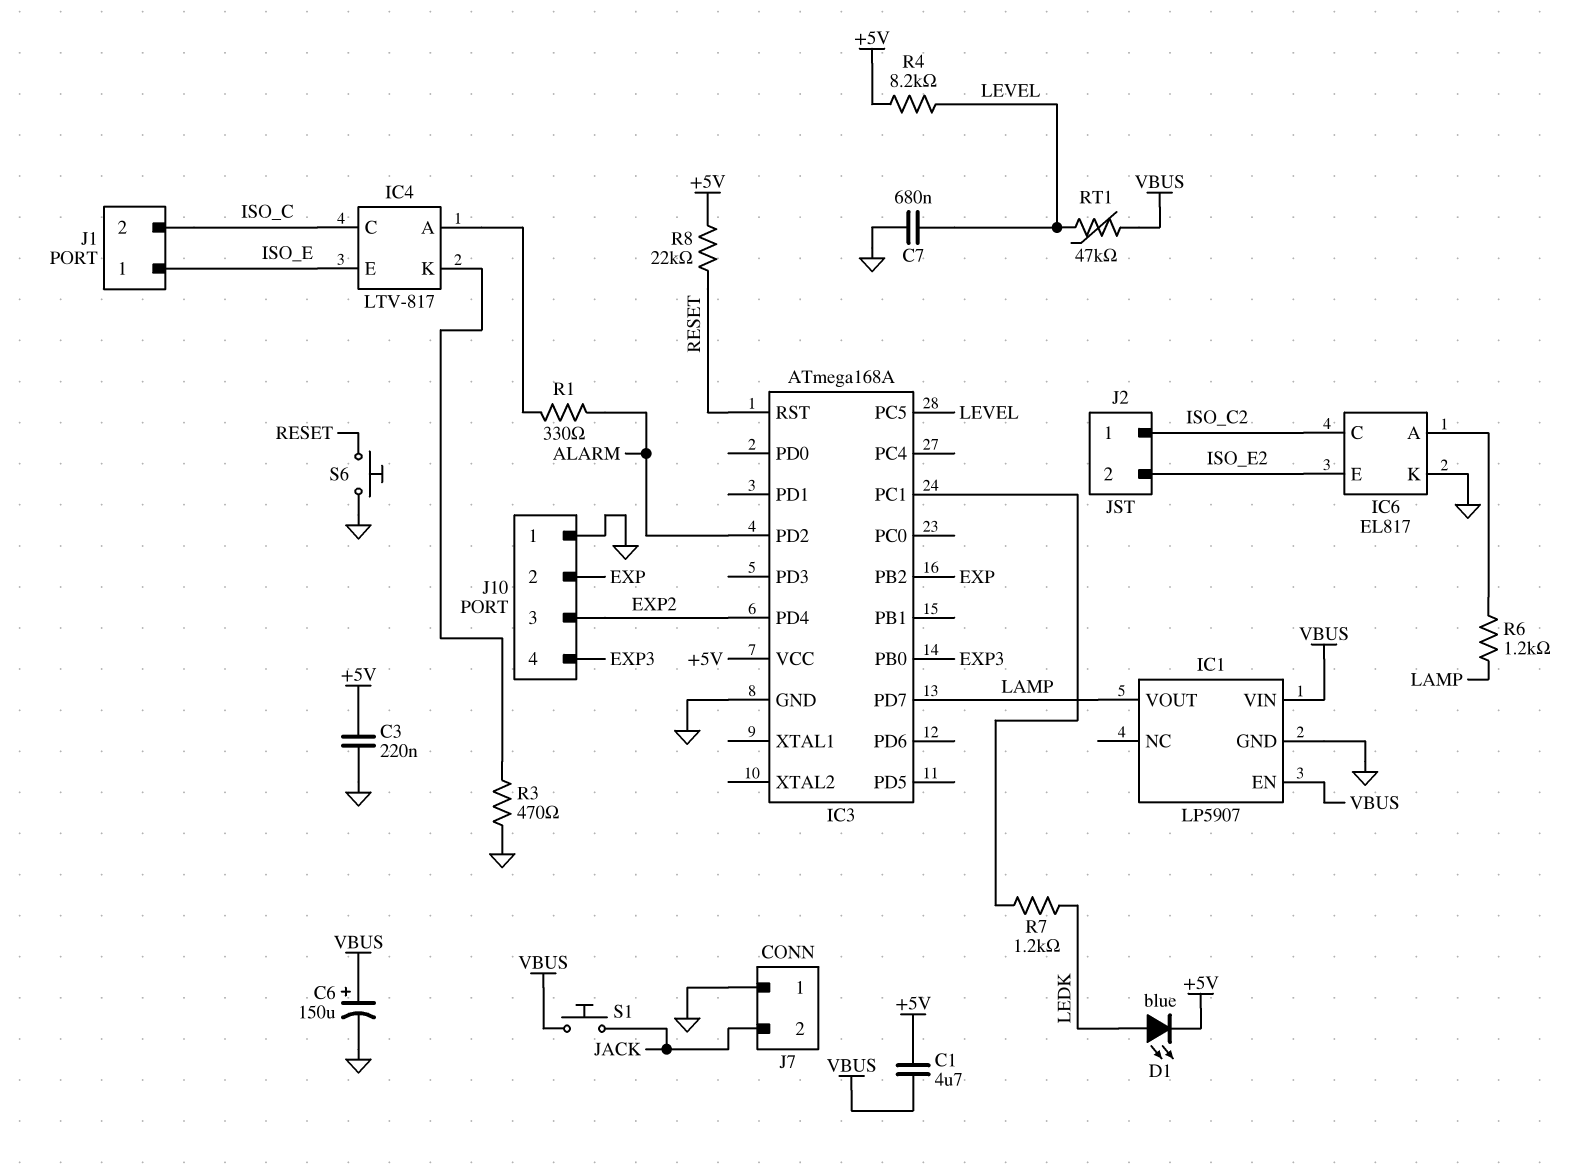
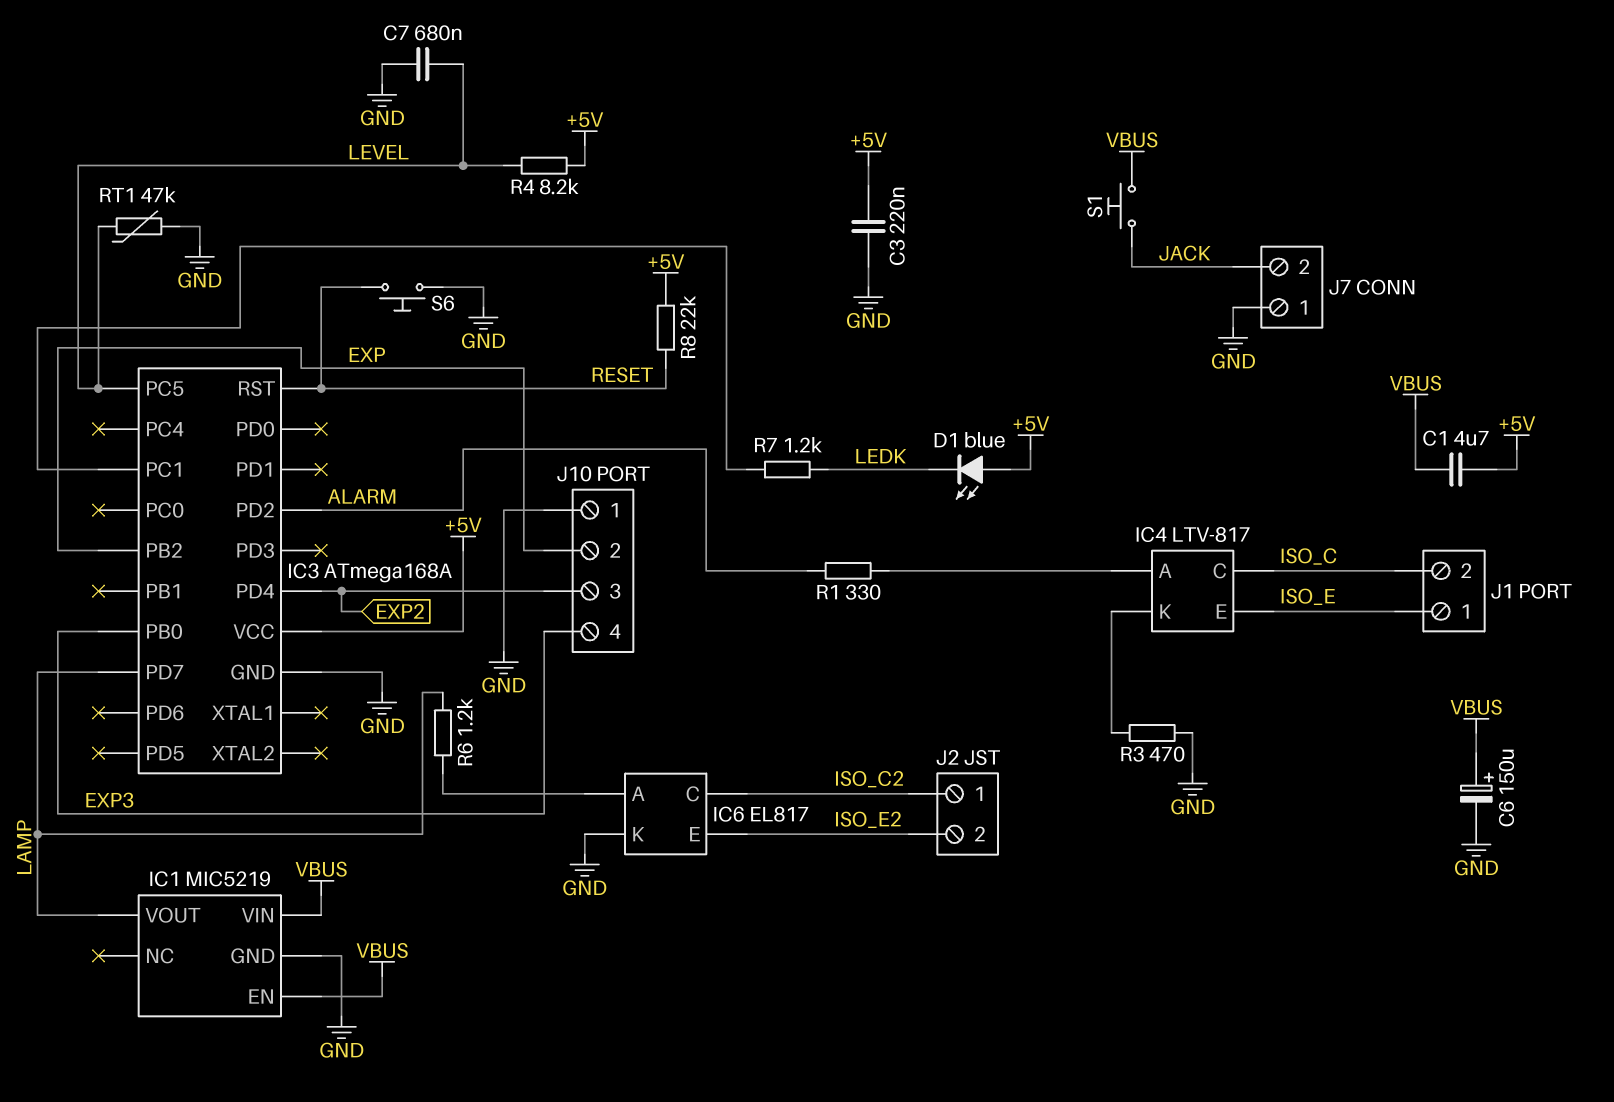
D1: LED blue (A LEDK, K +5V) -> LED blue (A +5V, K LEDK)
IC1: LP5907 -> MIC5219
RT1: 47k (LEVEL, VBUS) -> 47k (GND, LEVEL)

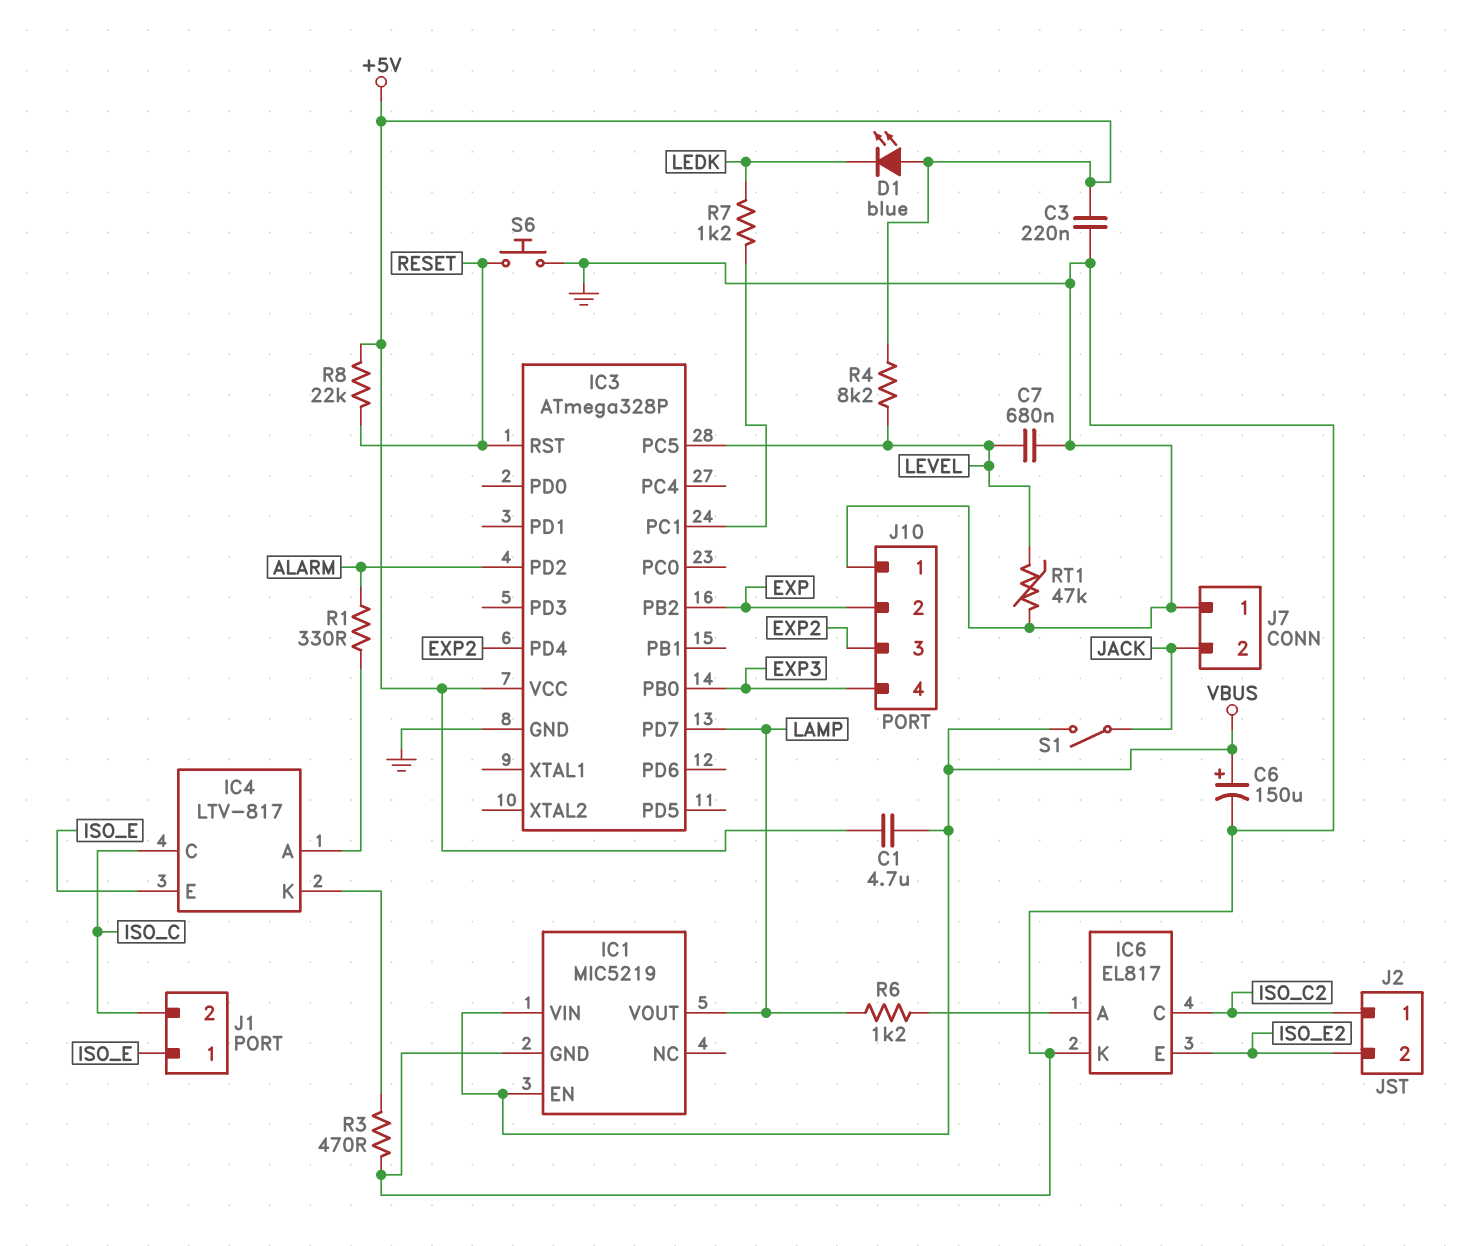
IC3: ATmega168A -> ATmega328P
S1: button (JACK, VBUS) -> switch (JACK, VBUS)

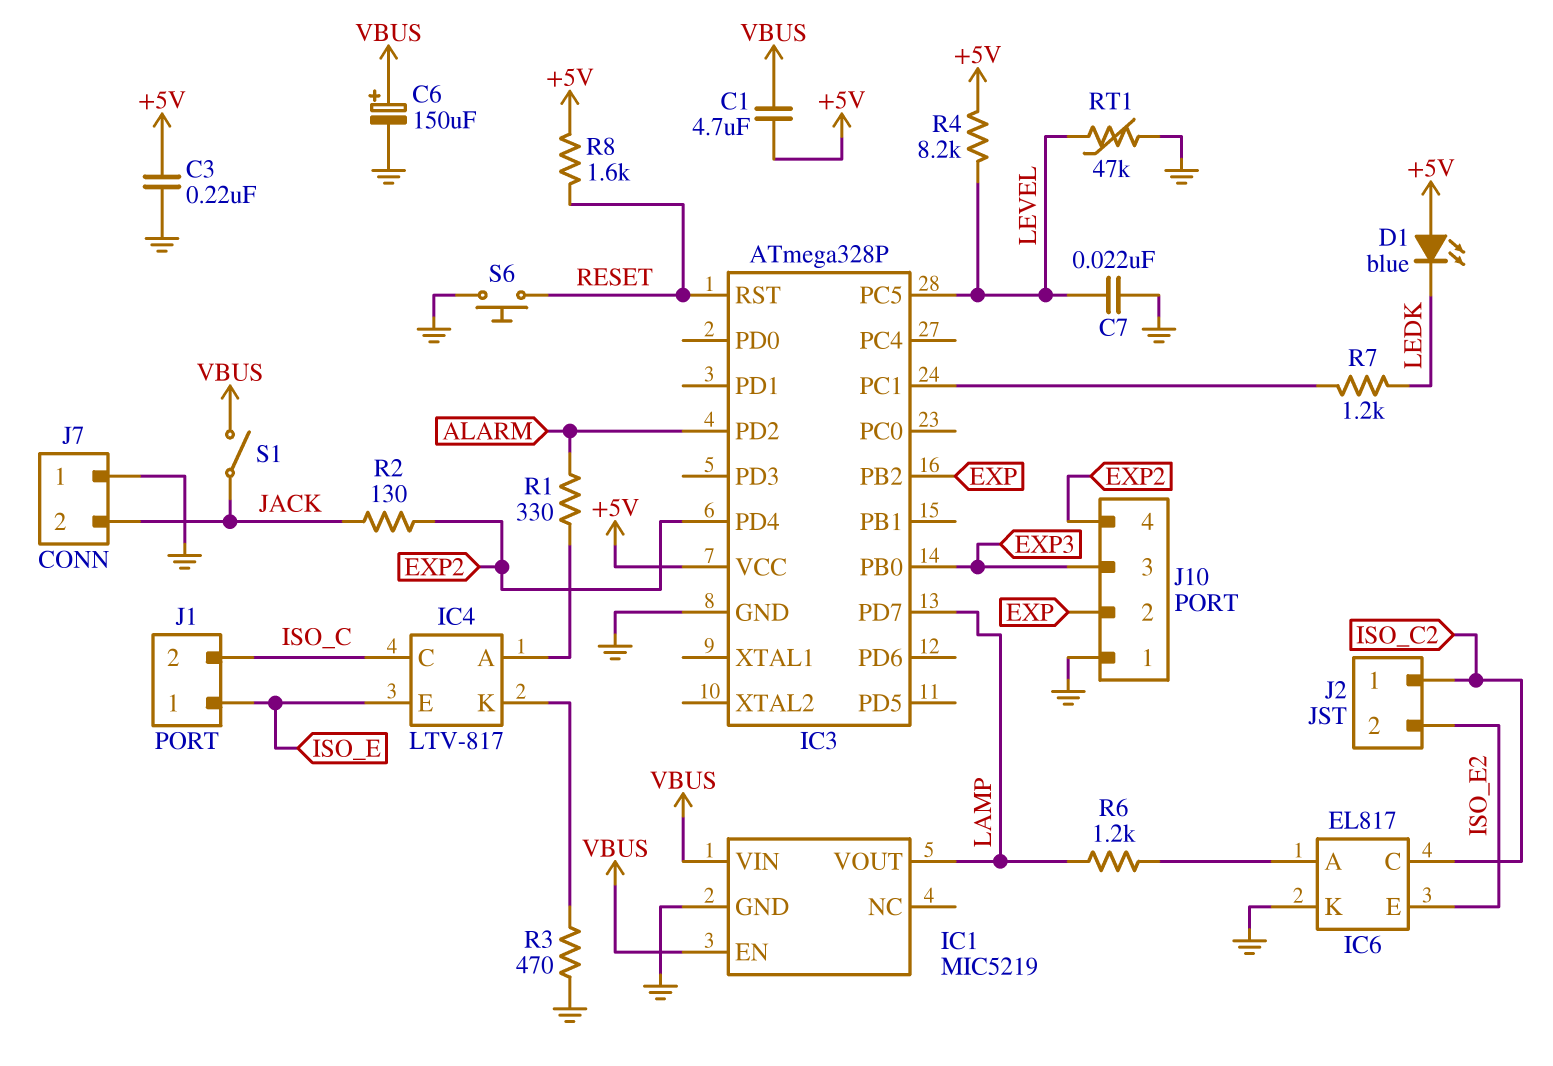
C7: 680nF (GND, LEVEL) -> 22nF (GND, LEVEL)
J10 pin 3: EXP2 -> EXP3
J10 pin 4: EXP3 -> EXP2
R2: none -> 130 (EXP2, JACK)
R8: 22k (+5V, RESET) -> 1.6k (+5V, RESET)

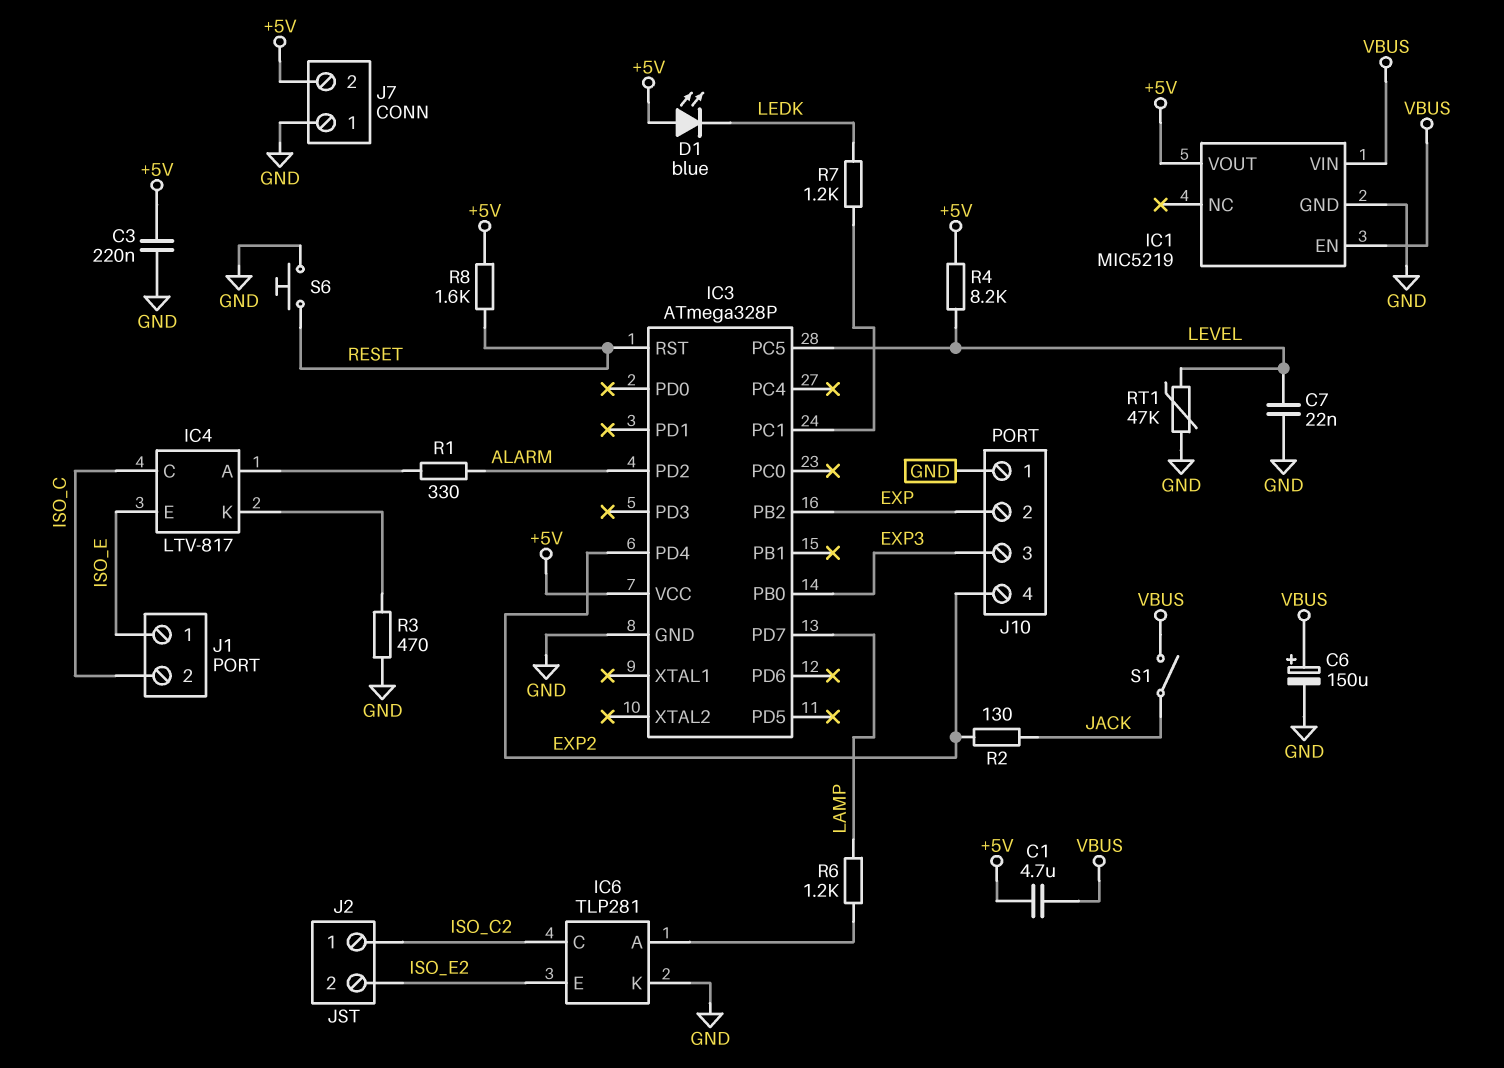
IC1 pin VOUT: LAMP -> +5V
IC6: EL817 -> TLP281
J7 pin 2: JACK -> +5V

